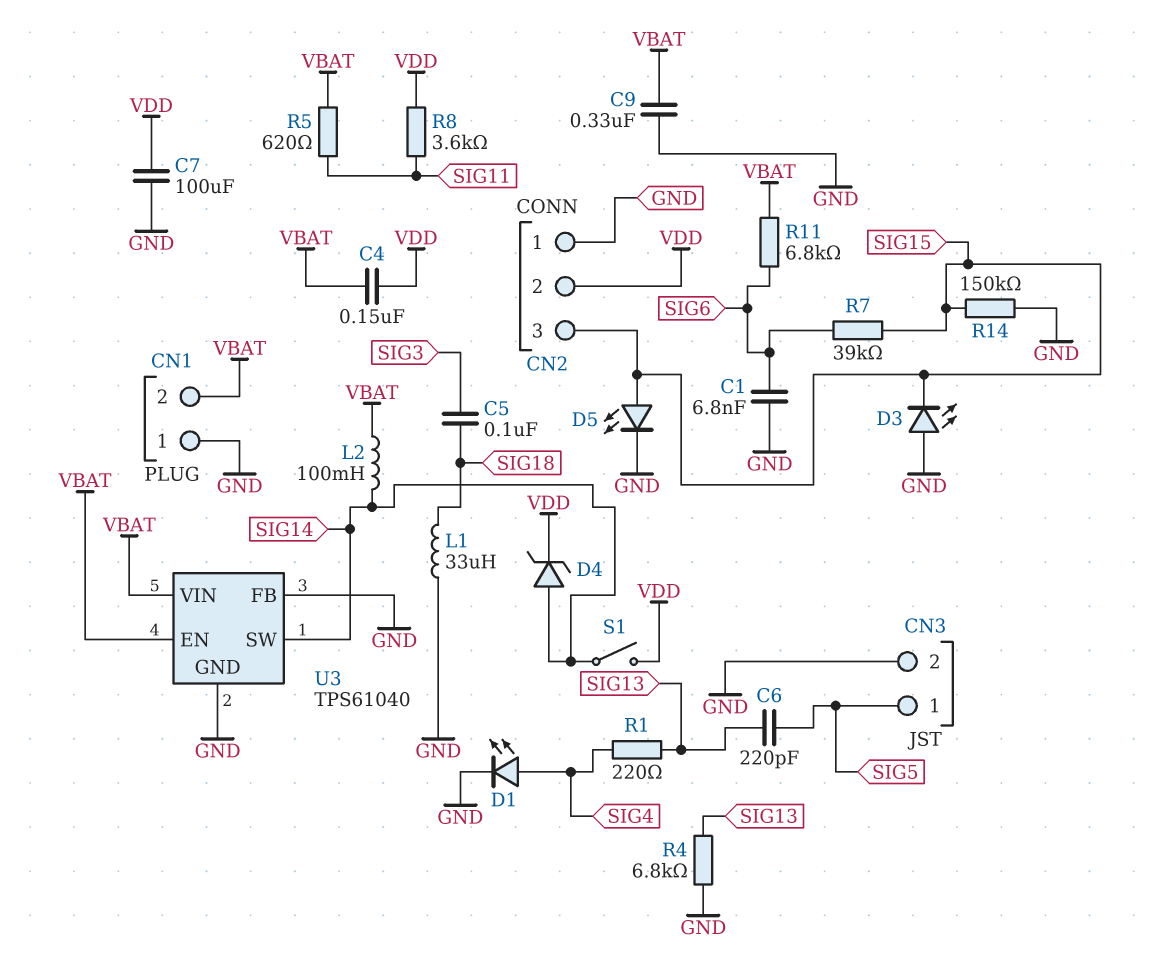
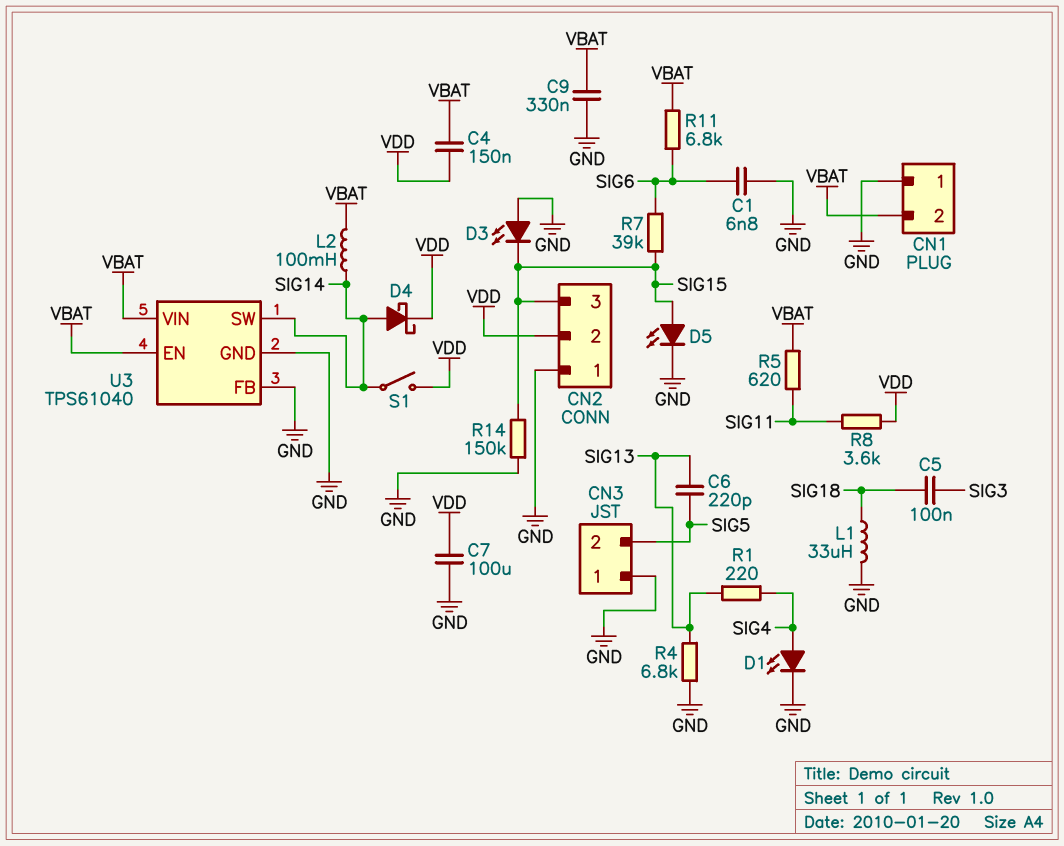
CN3 pin 1: SIG5 -> GND
CN3 pin 2: GND -> SIG5
D4: zener (A SIG14, K VDD) -> schottky (A SIG14, K VDD)

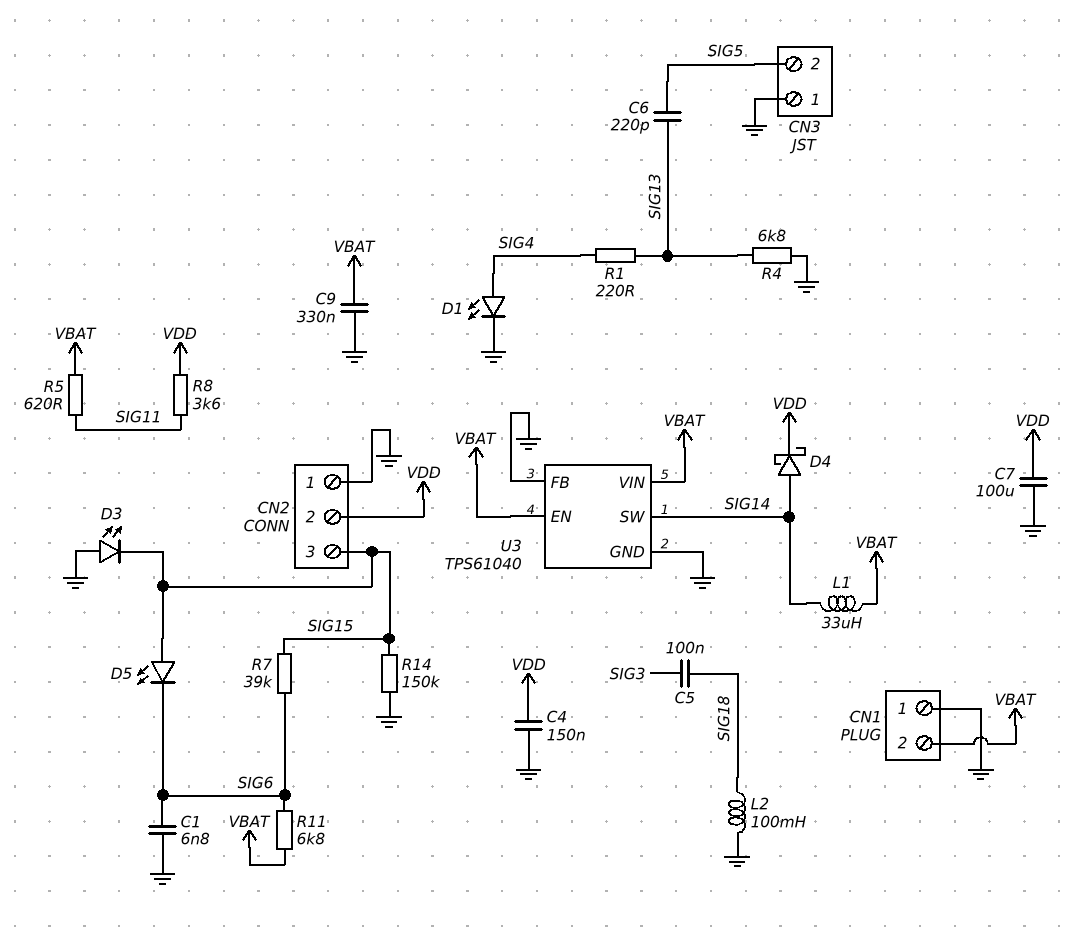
C4: 150nF (VBAT, VDD) -> 150nF (GND, VDD)
D5: LED (A SIG15, K GND) -> LED (A SIG15, K SIG6)
L1: 33uH (GND, SIG18) -> 33uH (SIG14, VBAT)
L2: 100mH (SIG14, VBAT) -> 100mH (GND, SIG18)
S1: switch (SIG14, VDD) -> none

